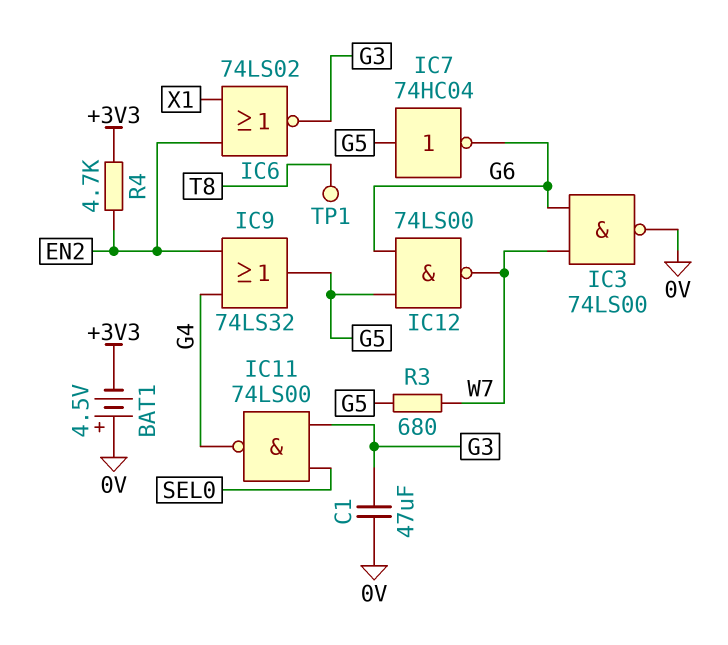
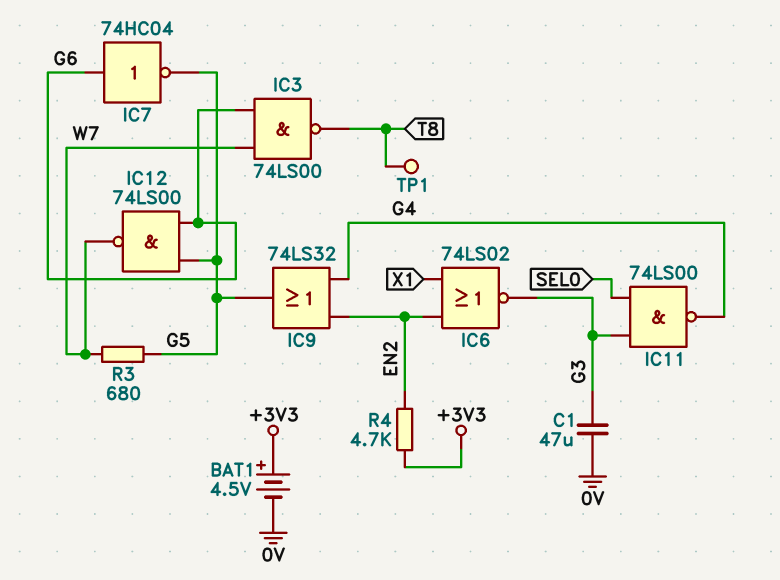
BAT1: 4.5V (plus 0V, minus +3V3) -> 4.5V (plus +3V3, minus 0V)
IC3: NAND 74LS00 (in G6, in W7, out 0V) -> NAND 74LS00 (in G6, in W7, out T8)
IC7: NOT 74HC04 (in G5, out G6) -> NOT 74HC04 (in G6, out G5)

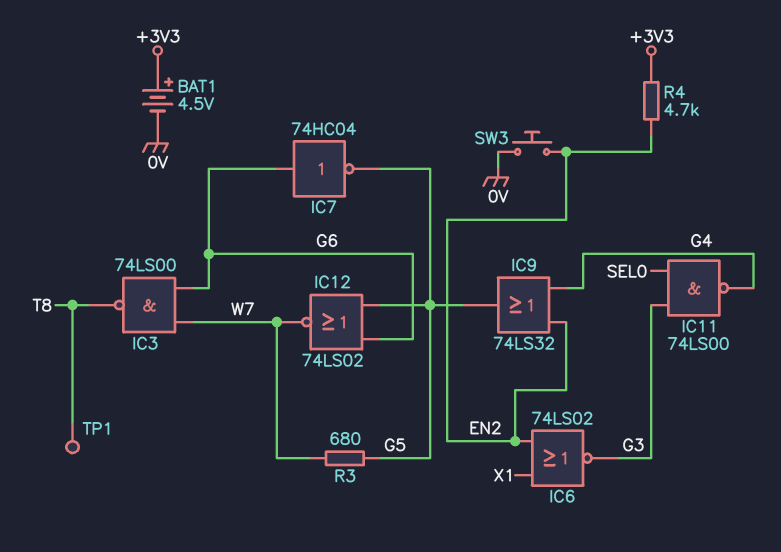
C1: 47uF (0V, G3) -> none
IC12: NAND 74LS00 (in G5, in G6, out W7) -> NOR 74LS02 (in G5, in G6, out W7)
SW3: none -> button (0V, EN2)

